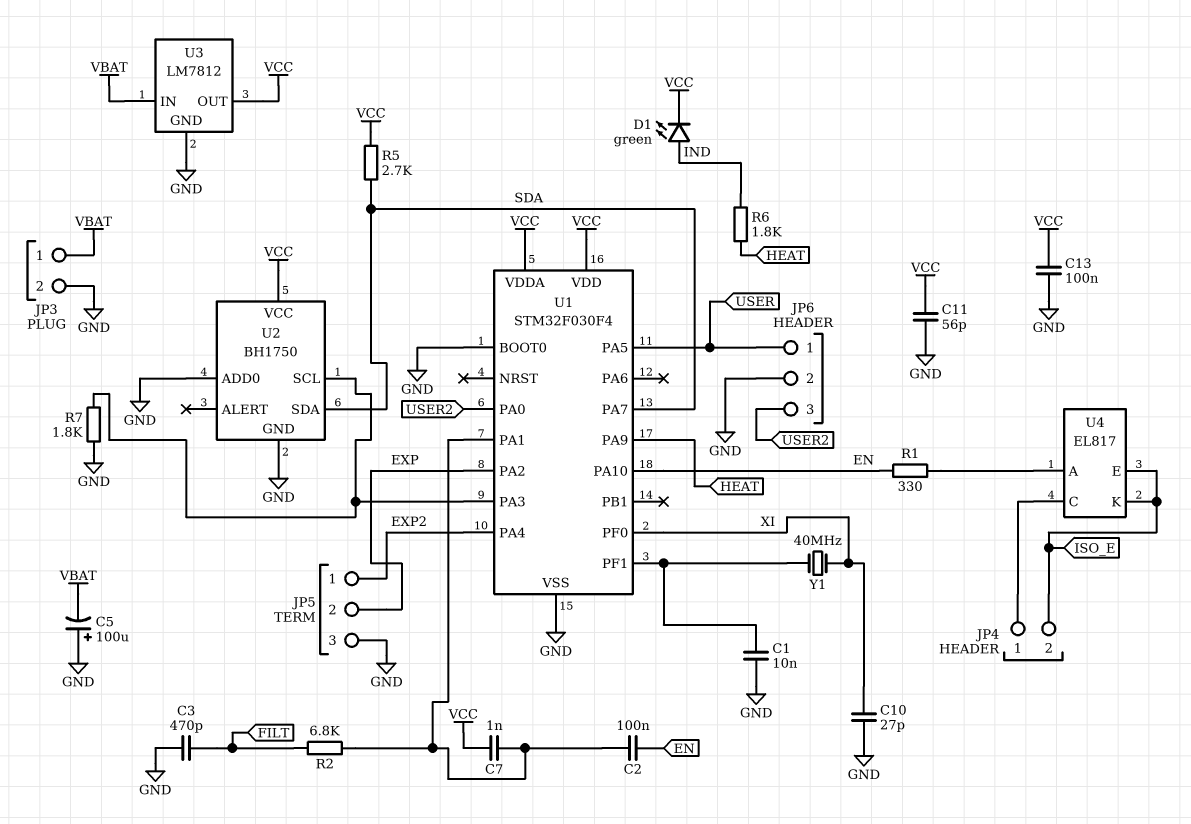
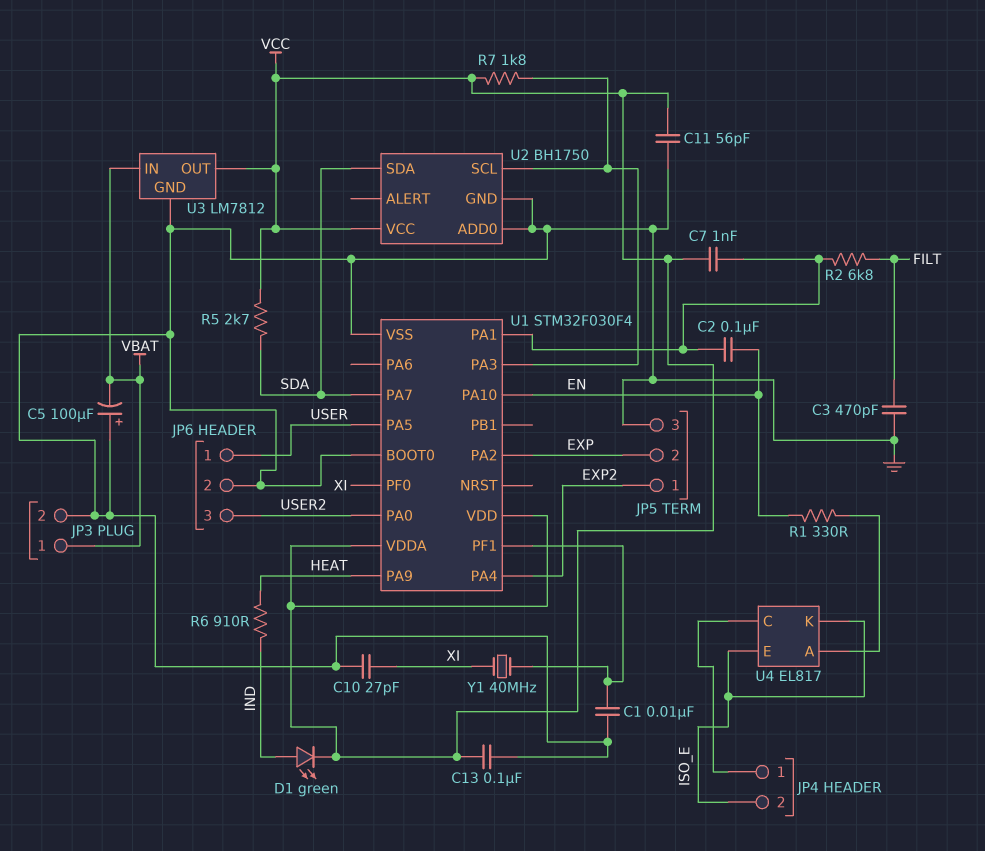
R6: 1.8k (HEAT, IND) -> 910 (HEAT, IND)
R7: 1.8k (GND, U1/PA3) -> 1.8k (U1/PA3, VCC)

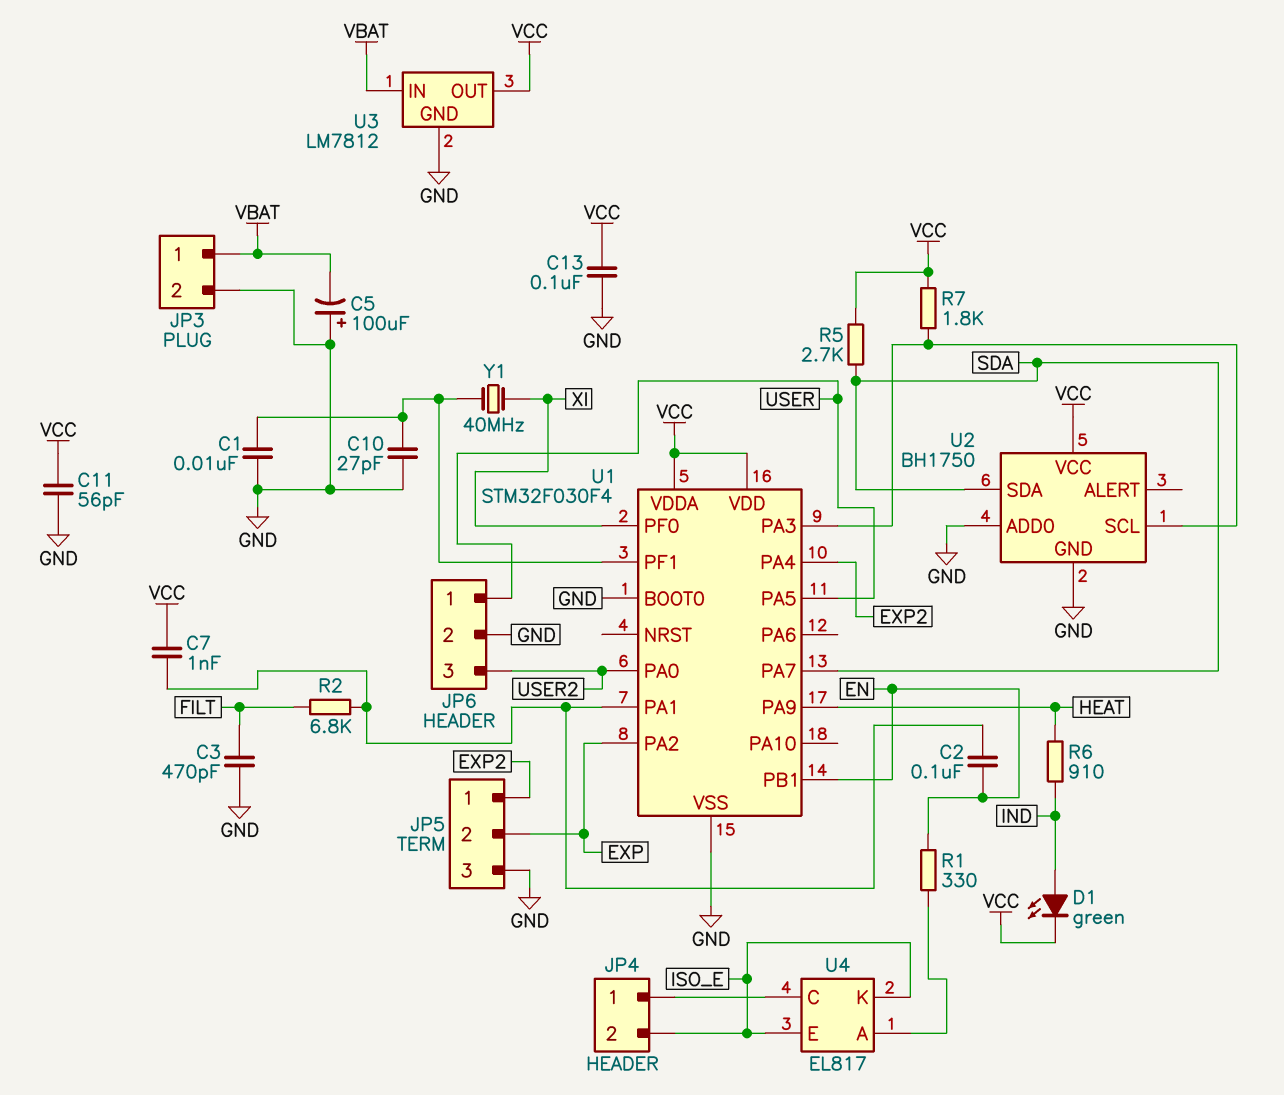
C10: 27pF (GND, XI) -> 27pF (GND, U1/PF1)
U1 pin PA10: EN -> none
U1 pin PB1: none -> EN

